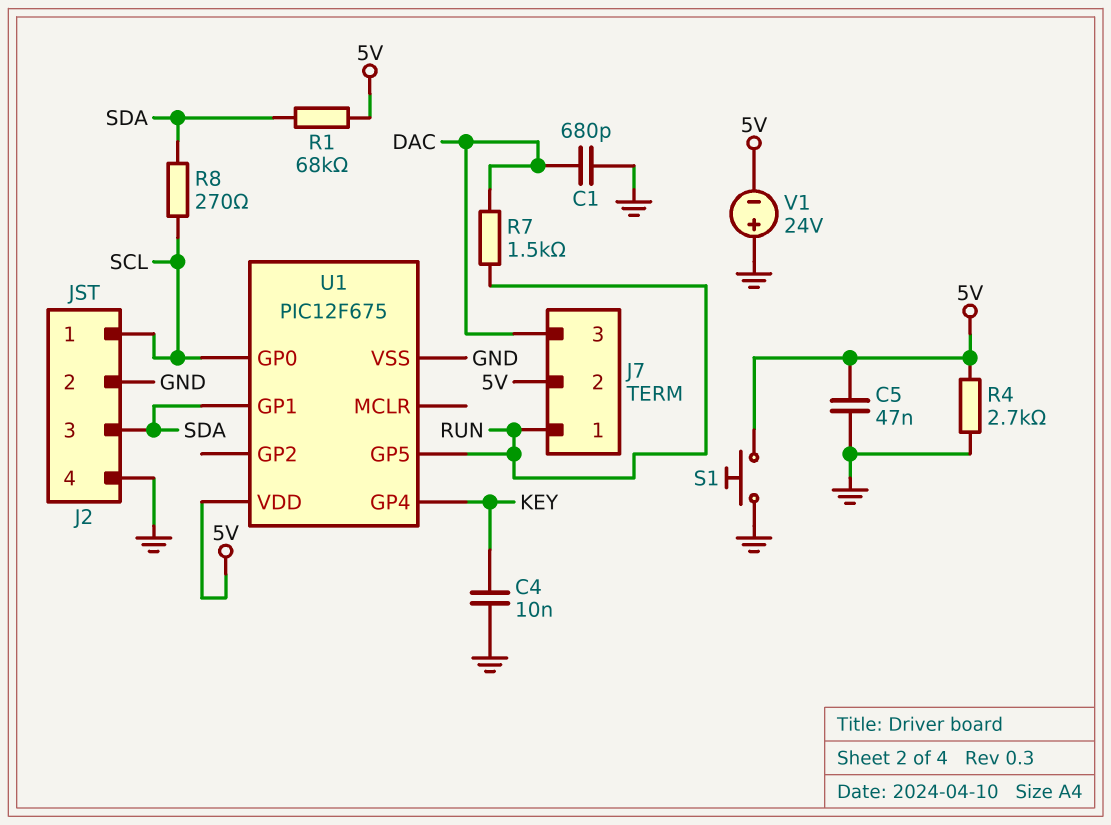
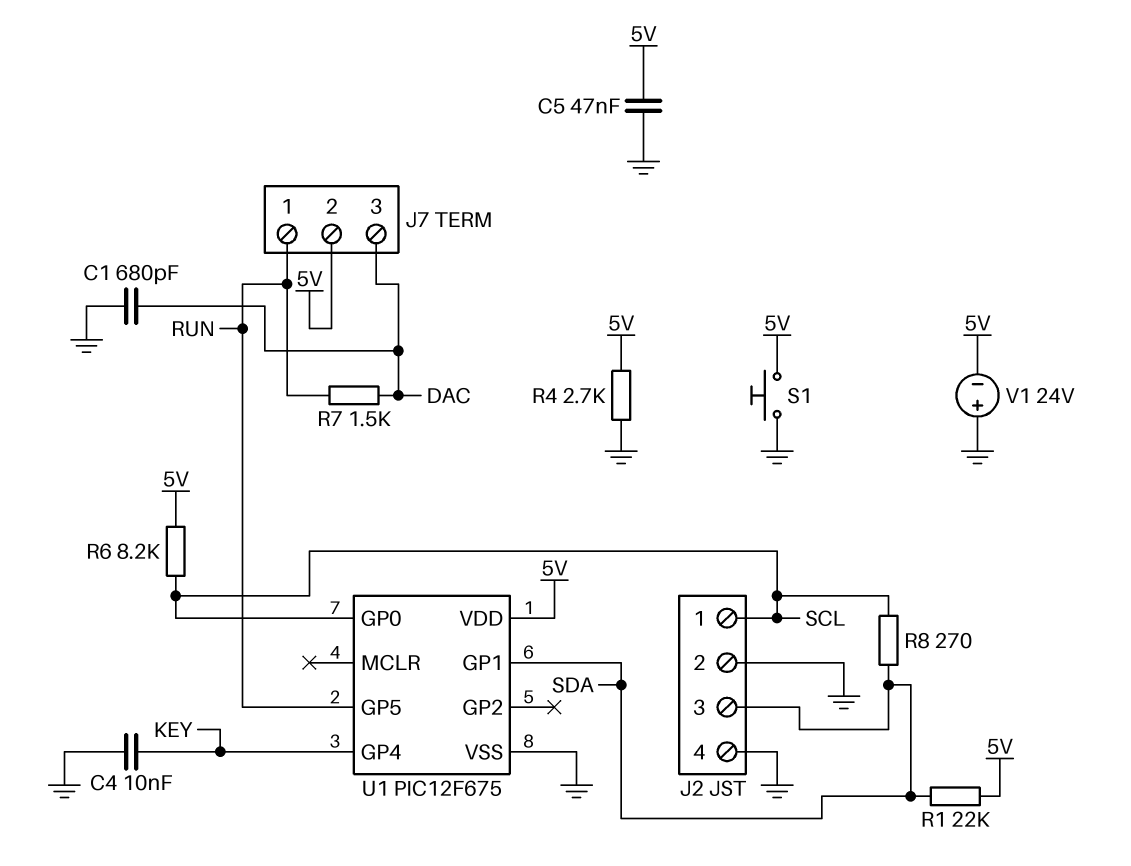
R1: 68k (5V, SDA) -> 22k (5V, SDA)
R6: none -> 8.2k (5V, SCL)

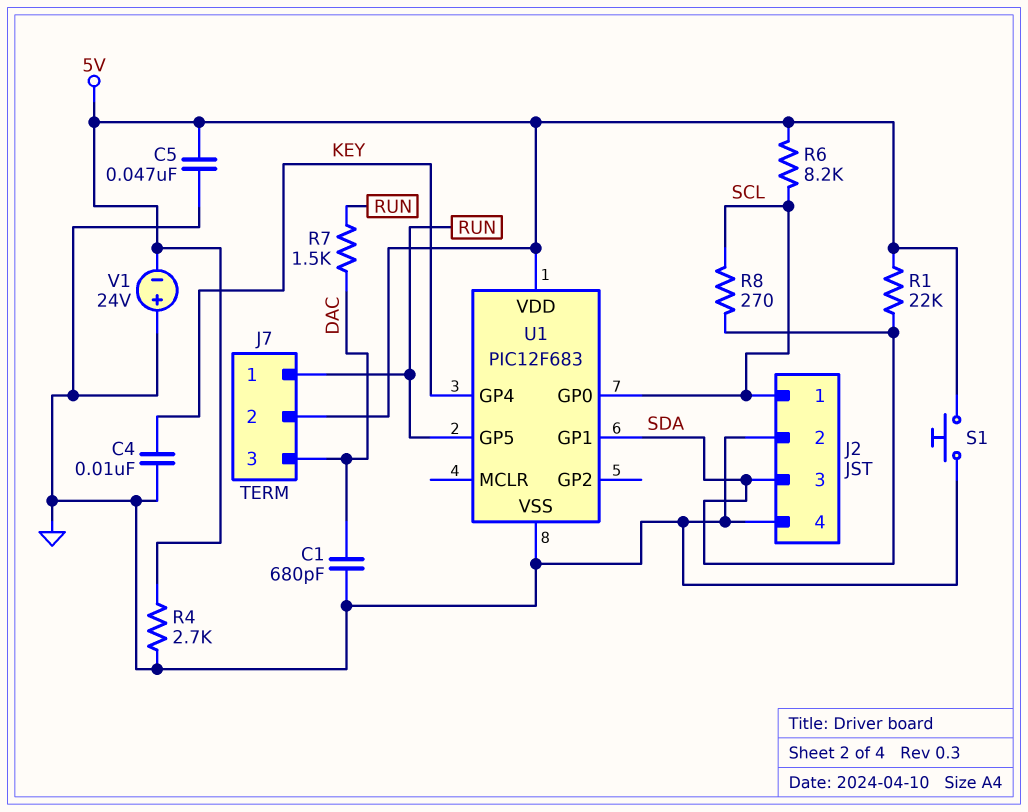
U1: PIC12F675 -> PIC12F683

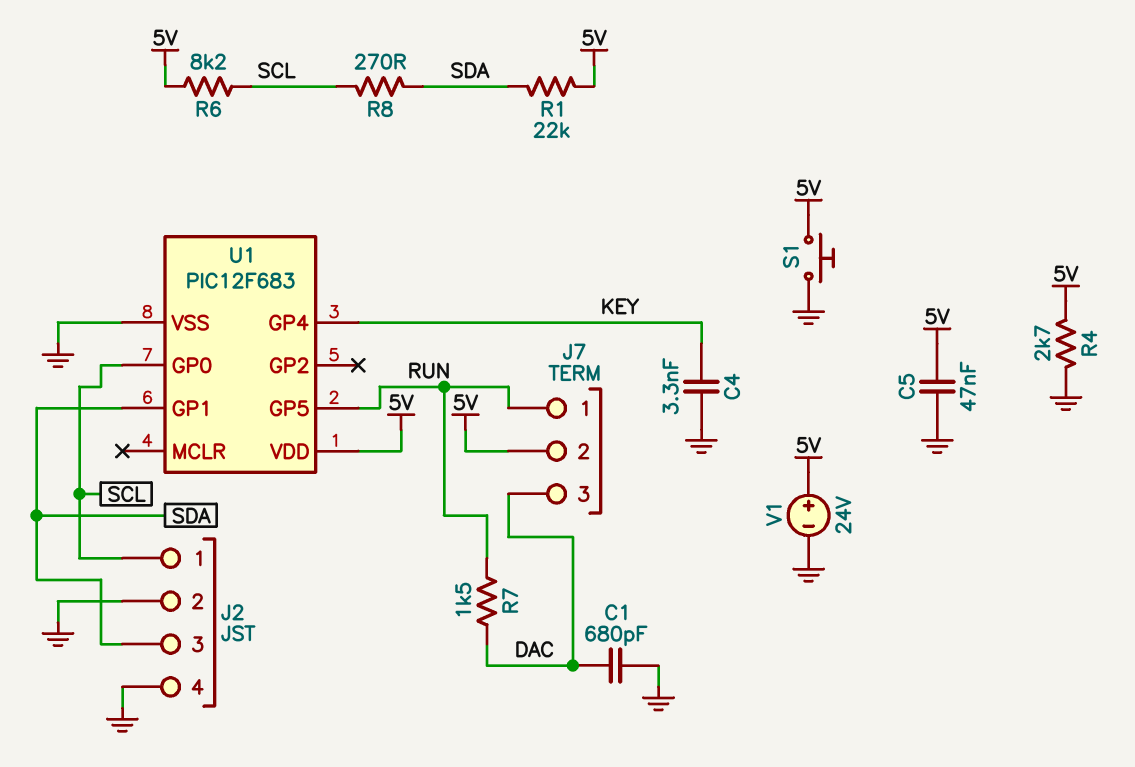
C4: 10nF (GND, KEY) -> 3.3nF (GND, KEY)
V1: 24V (plus GND, minus 5V) -> 24V (plus 5V, minus GND)

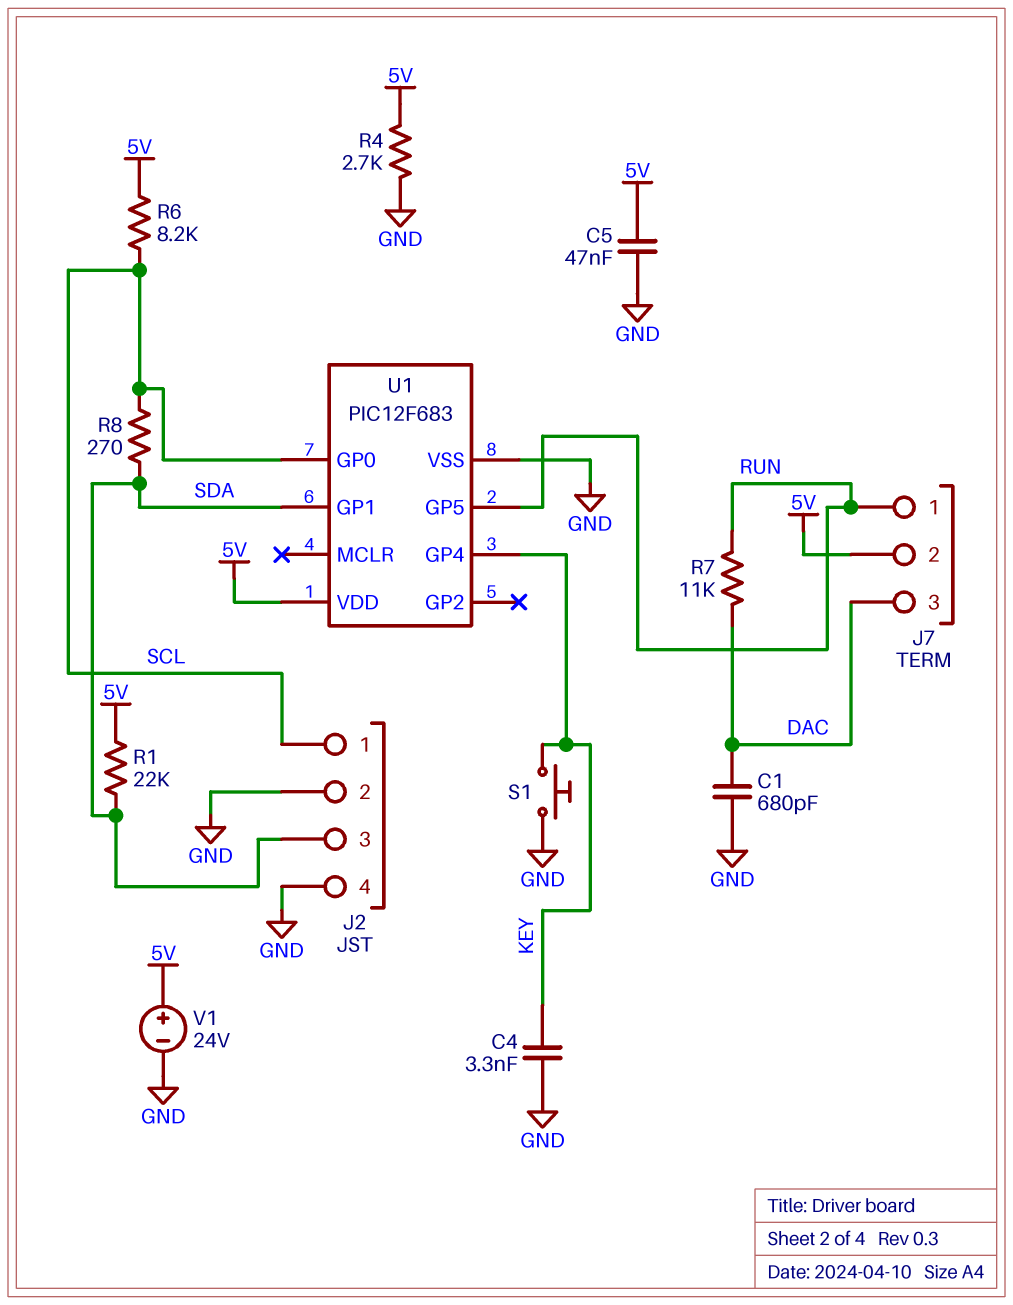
R7: 1.5k (DAC, RUN) -> 11k (DAC, RUN)
S1: button (5V, GND) -> button (GND, KEY)

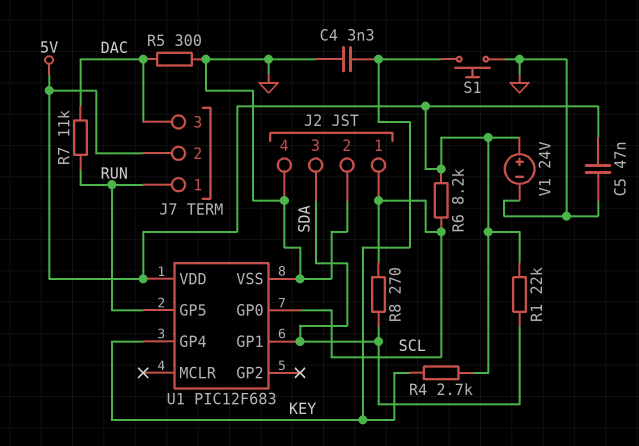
C1: 680pF (DAC, GND) -> none
R4: 2.7k (5V, GND) -> 2.7k (5V, KEY)
R5: none -> 300 (DAC, GND)

